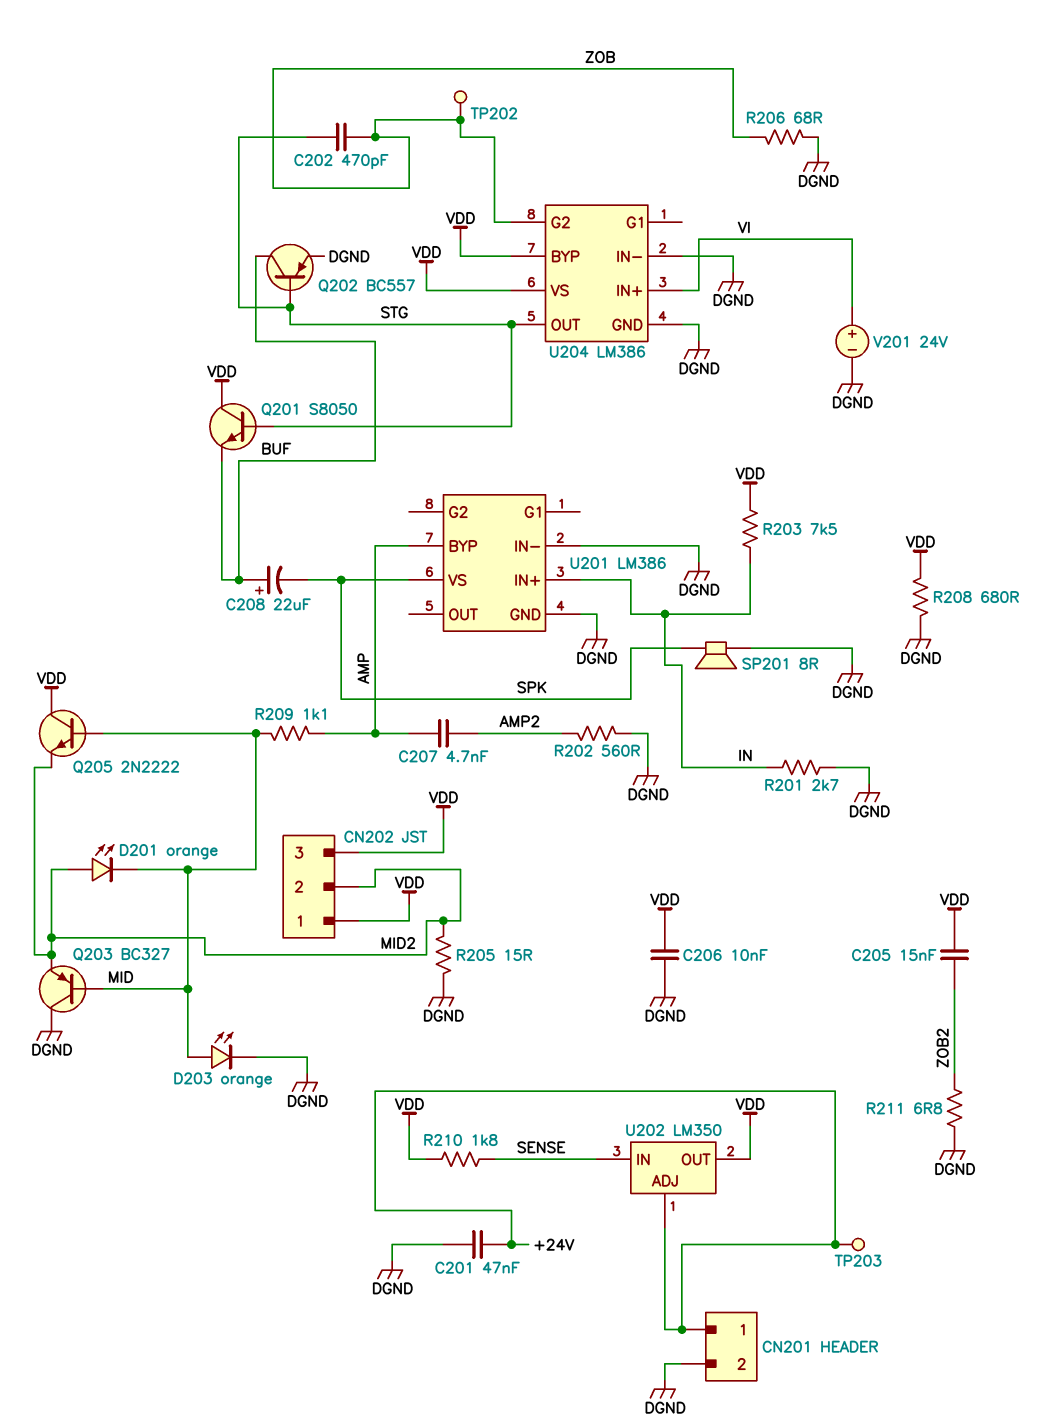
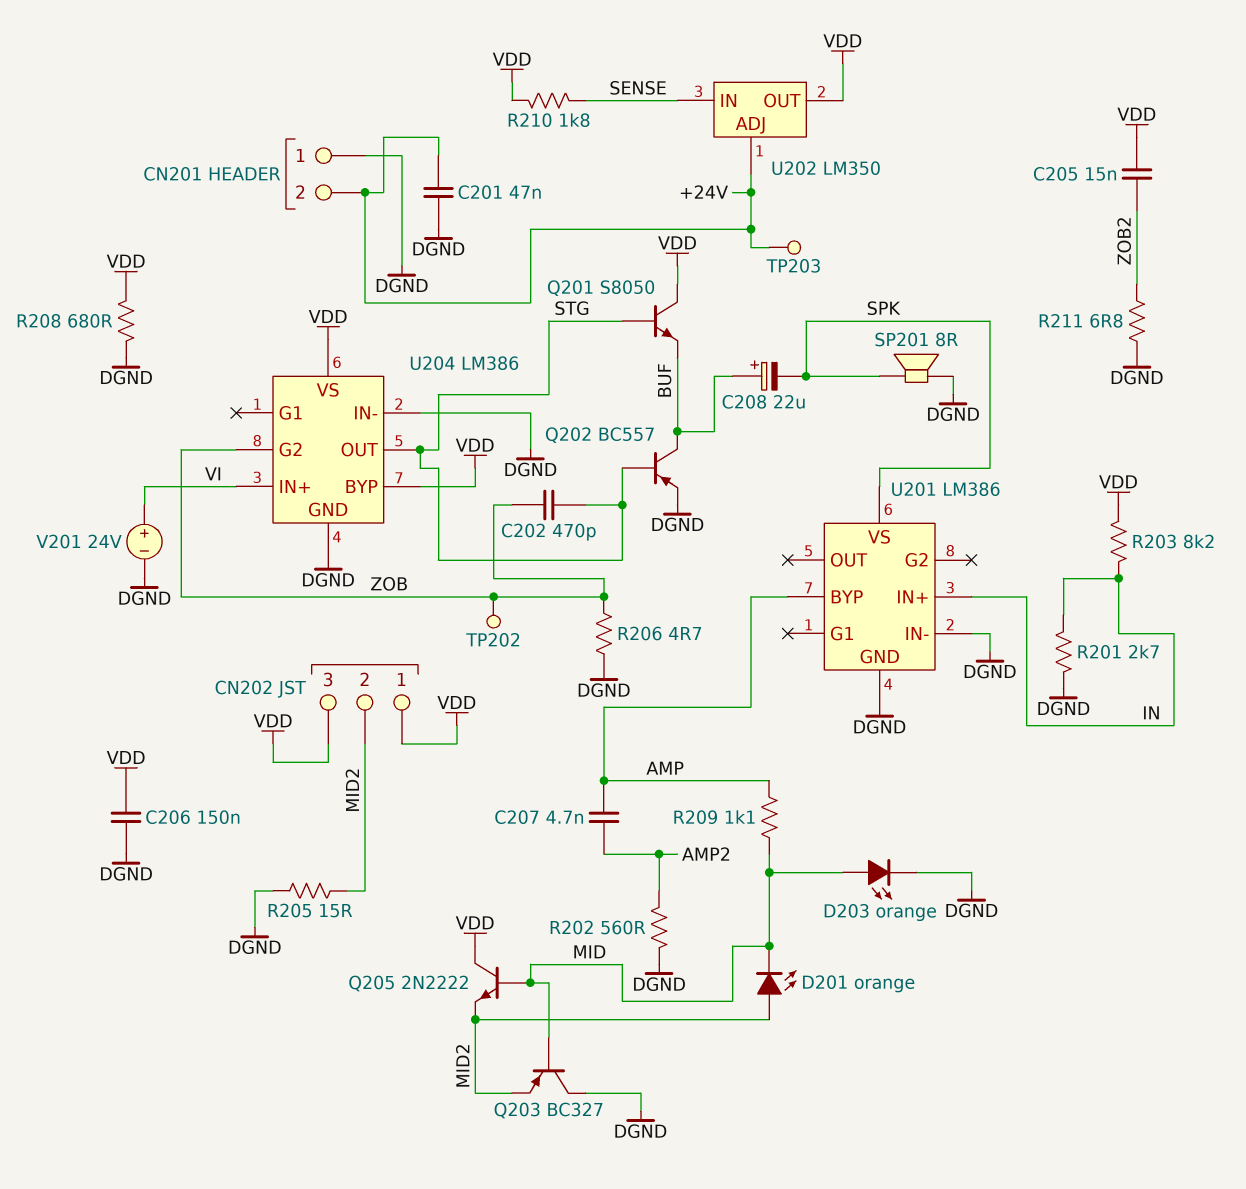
C206: 10nF (DGND, VDD) -> 150nF (DGND, VDD)
CN201 pin 1: +24V -> DGND
CN201 pin 2: DGND -> +24V
R203: 7.5k (IN, VDD) -> 8.2k (IN, VDD)
R206: 68 (DGND, ZOB) -> 4.7 (DGND, ZOB)

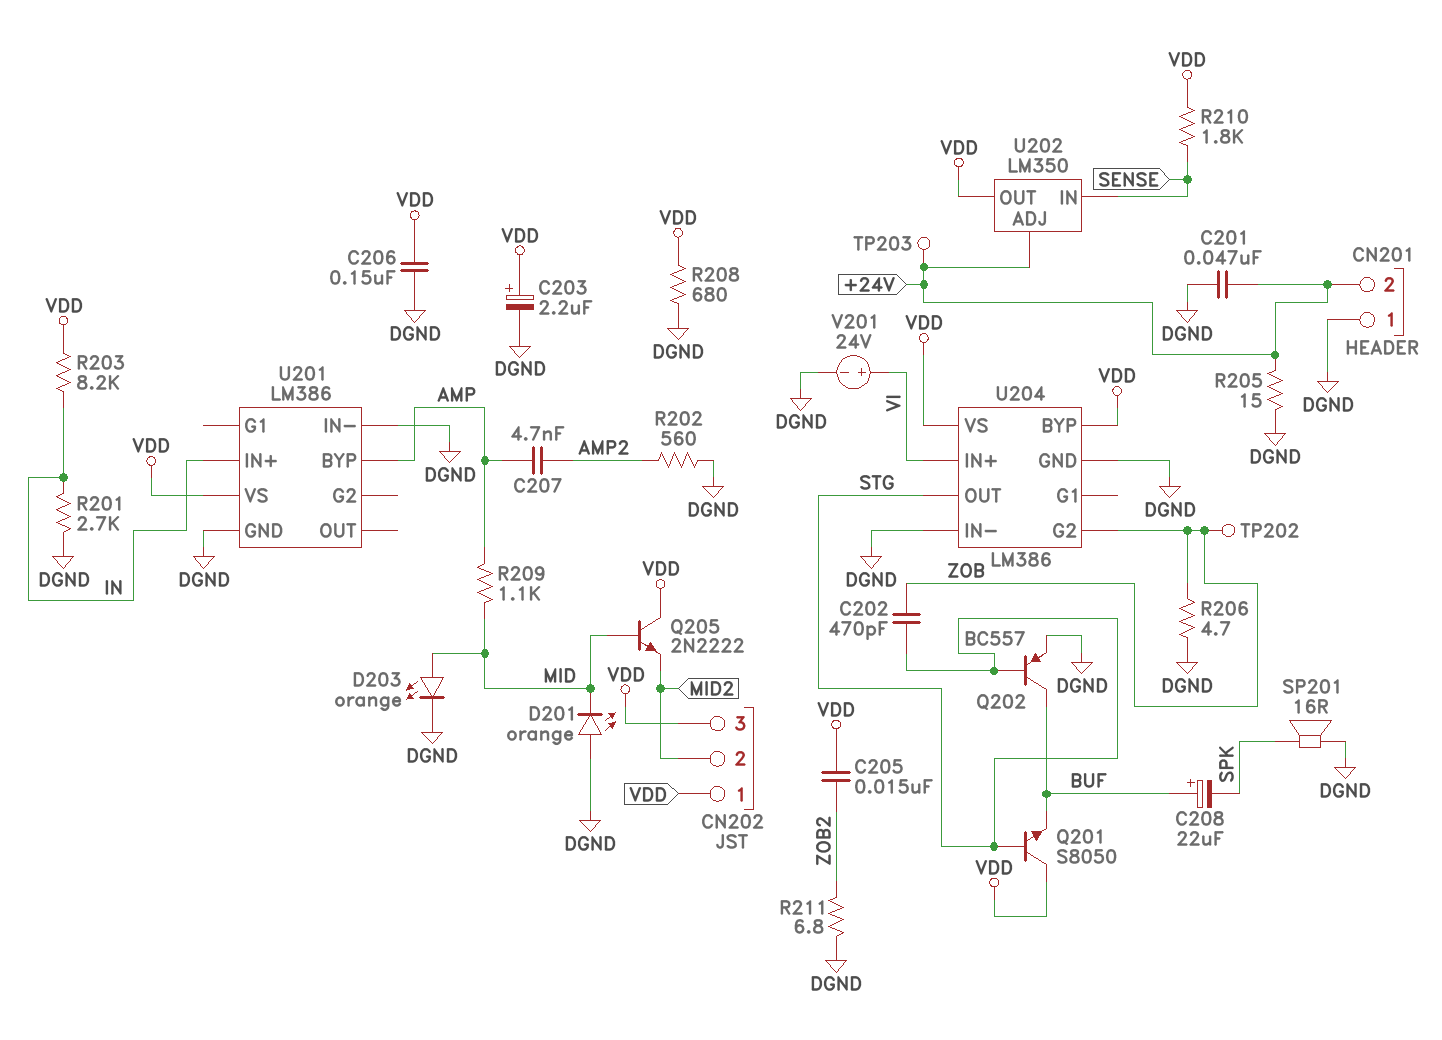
C203: none -> 2.2uF (plus VDD, minus DGND)
D201: LED orange (A MID2, K MID) -> LED orange (A DGND, K MID)
Q203: PNP BC327 (B MID, C DGND, E MID2) -> none
R205: 15 (DGND, MID2) -> 15 (+24V, DGND)
SP201: speaker 8R (DGND, SPK) -> speaker 16R (DGND, SPK)
U201 pin VS: SPK -> VDD

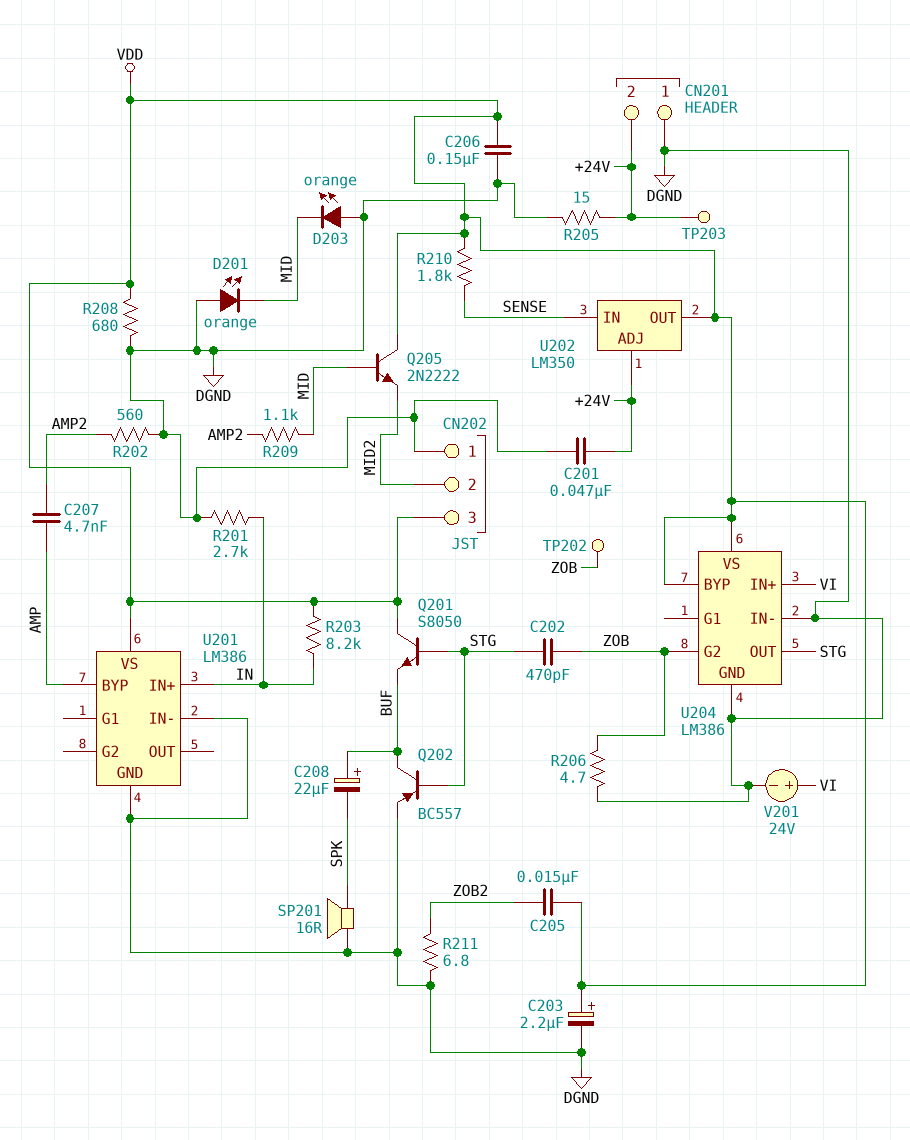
CN202 pin 1: VDD -> DGND
D203: LED orange (A MID, K DGND) -> LED orange (A DGND, K MID)
R209: 1.1k (AMP, MID) -> 1.1k (AMP2, MID)

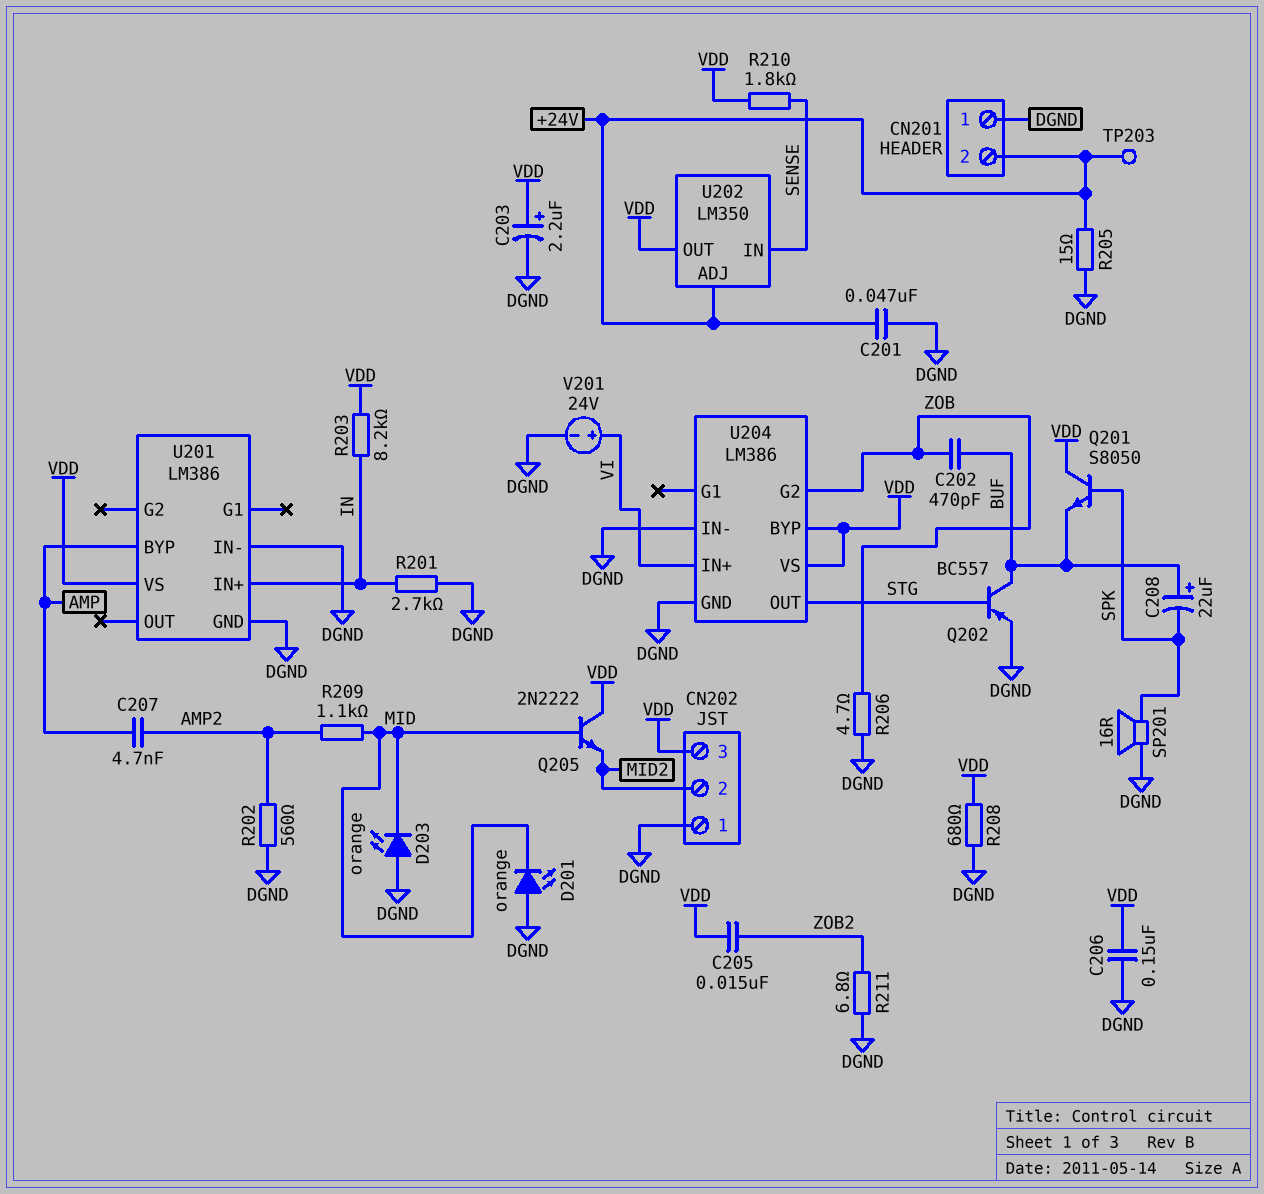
C202: 470pF (STG, ZOB) -> 470pF (BUF, ZOB)
Q201: NPN S8050 (B STG, C VDD, E BUF) -> NPN S8050 (B SPK, C VDD, E BUF)
TP202: test point (ZOB) -> none

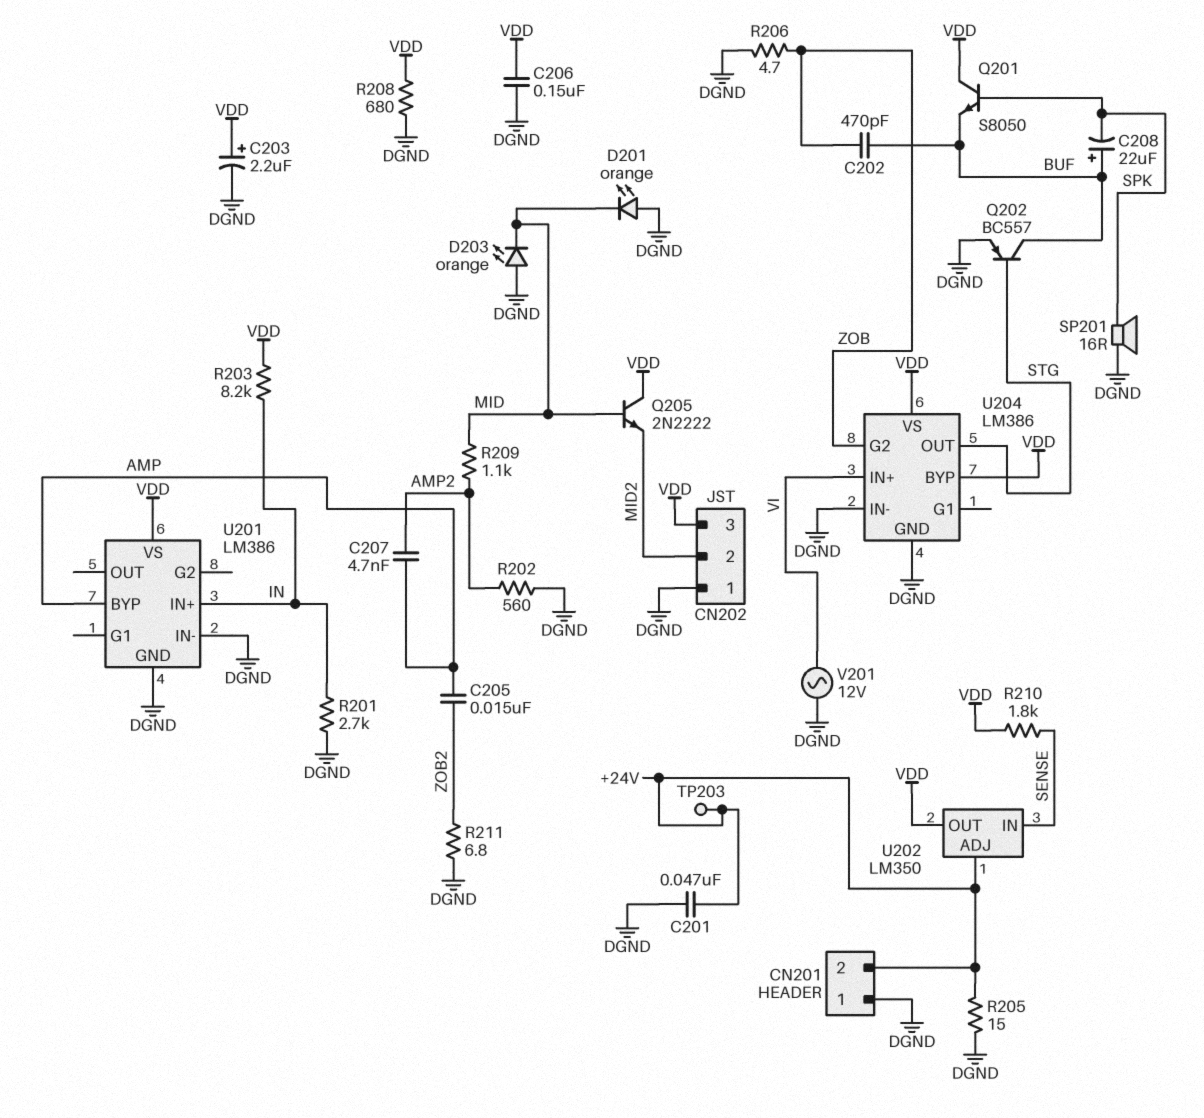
C205: 15nF (VDD, ZOB2) -> 15nF (AMP, ZOB2)
V201: 24V (plus VI, minus DGND) -> AC 12V (DGND, VI)

